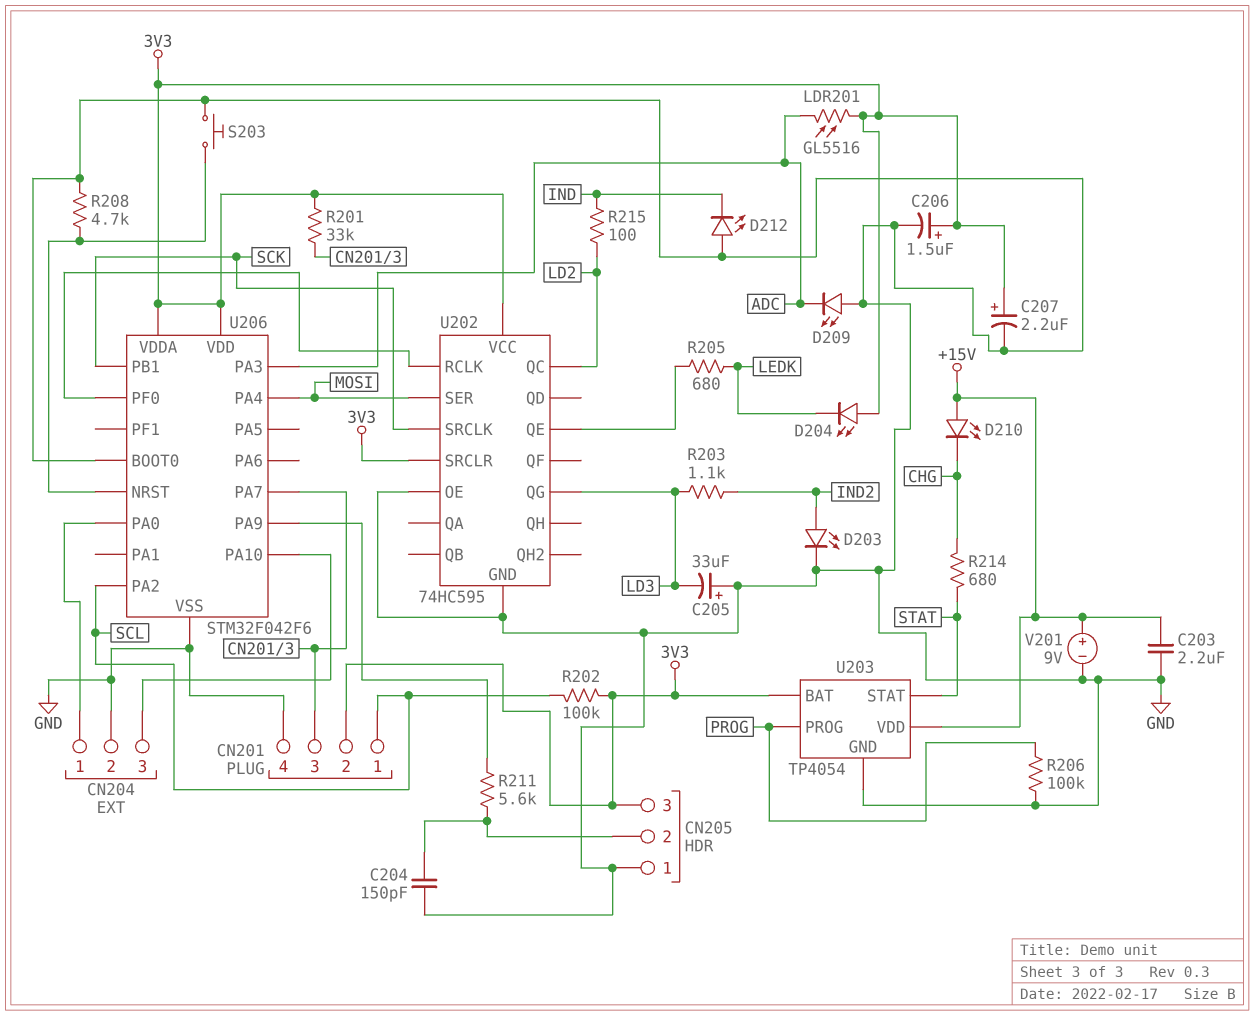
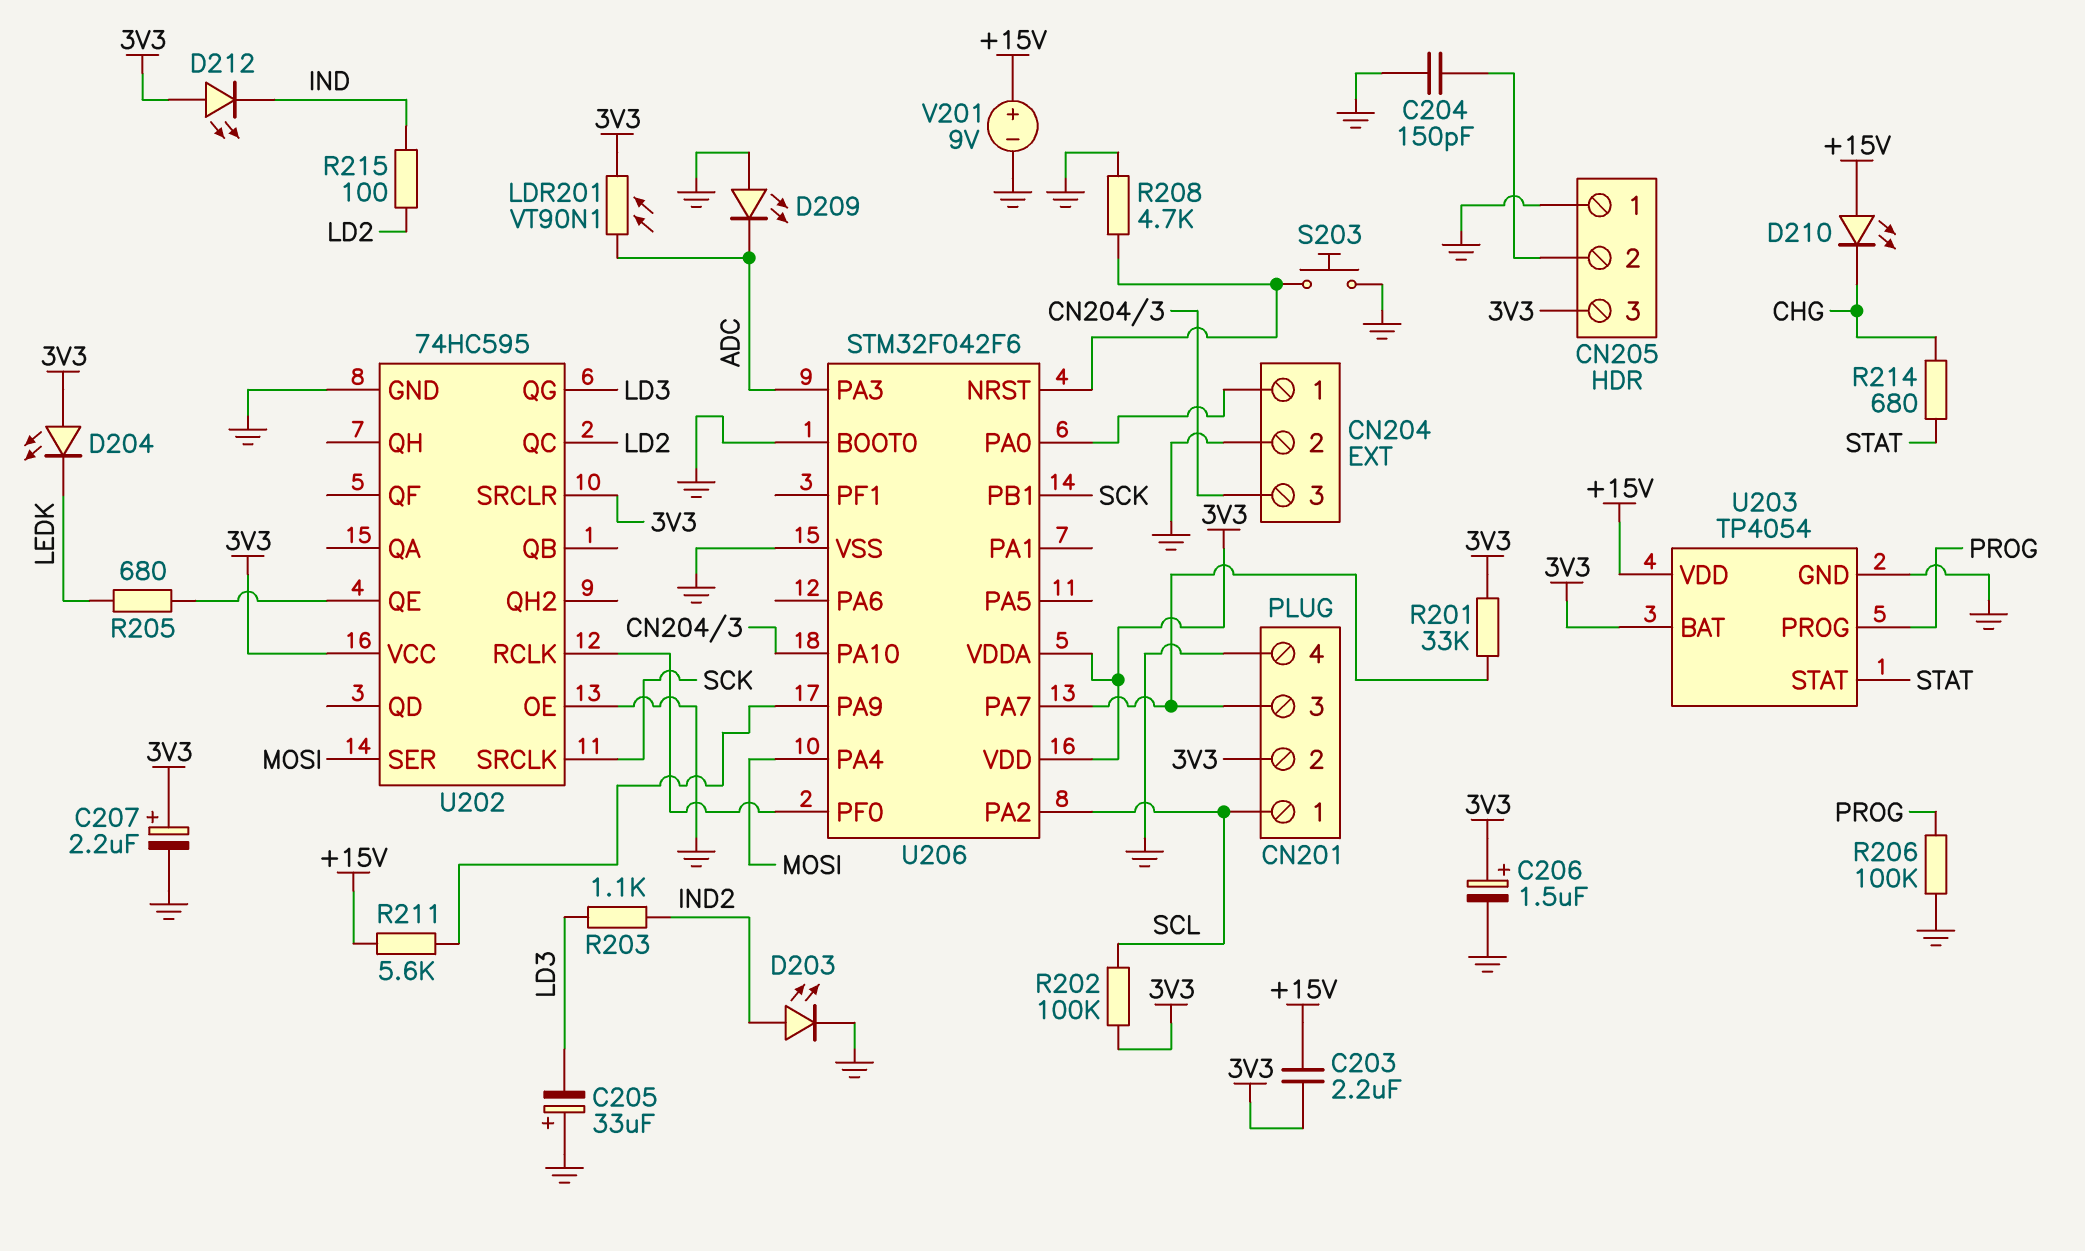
C203: 2.2uF (+15V, GND) -> 2.2uF (+15V, 3V3)
D212: LED (A GND, K IND) -> LED (A 3V3, K IND)
LDR201: GL5516 (3V3, ADC) -> VT90N1 (3V3, ADC)
R211: 5.6k (CN205/2, U206/PA9) -> 5.6k (+15V, U206/PA9)

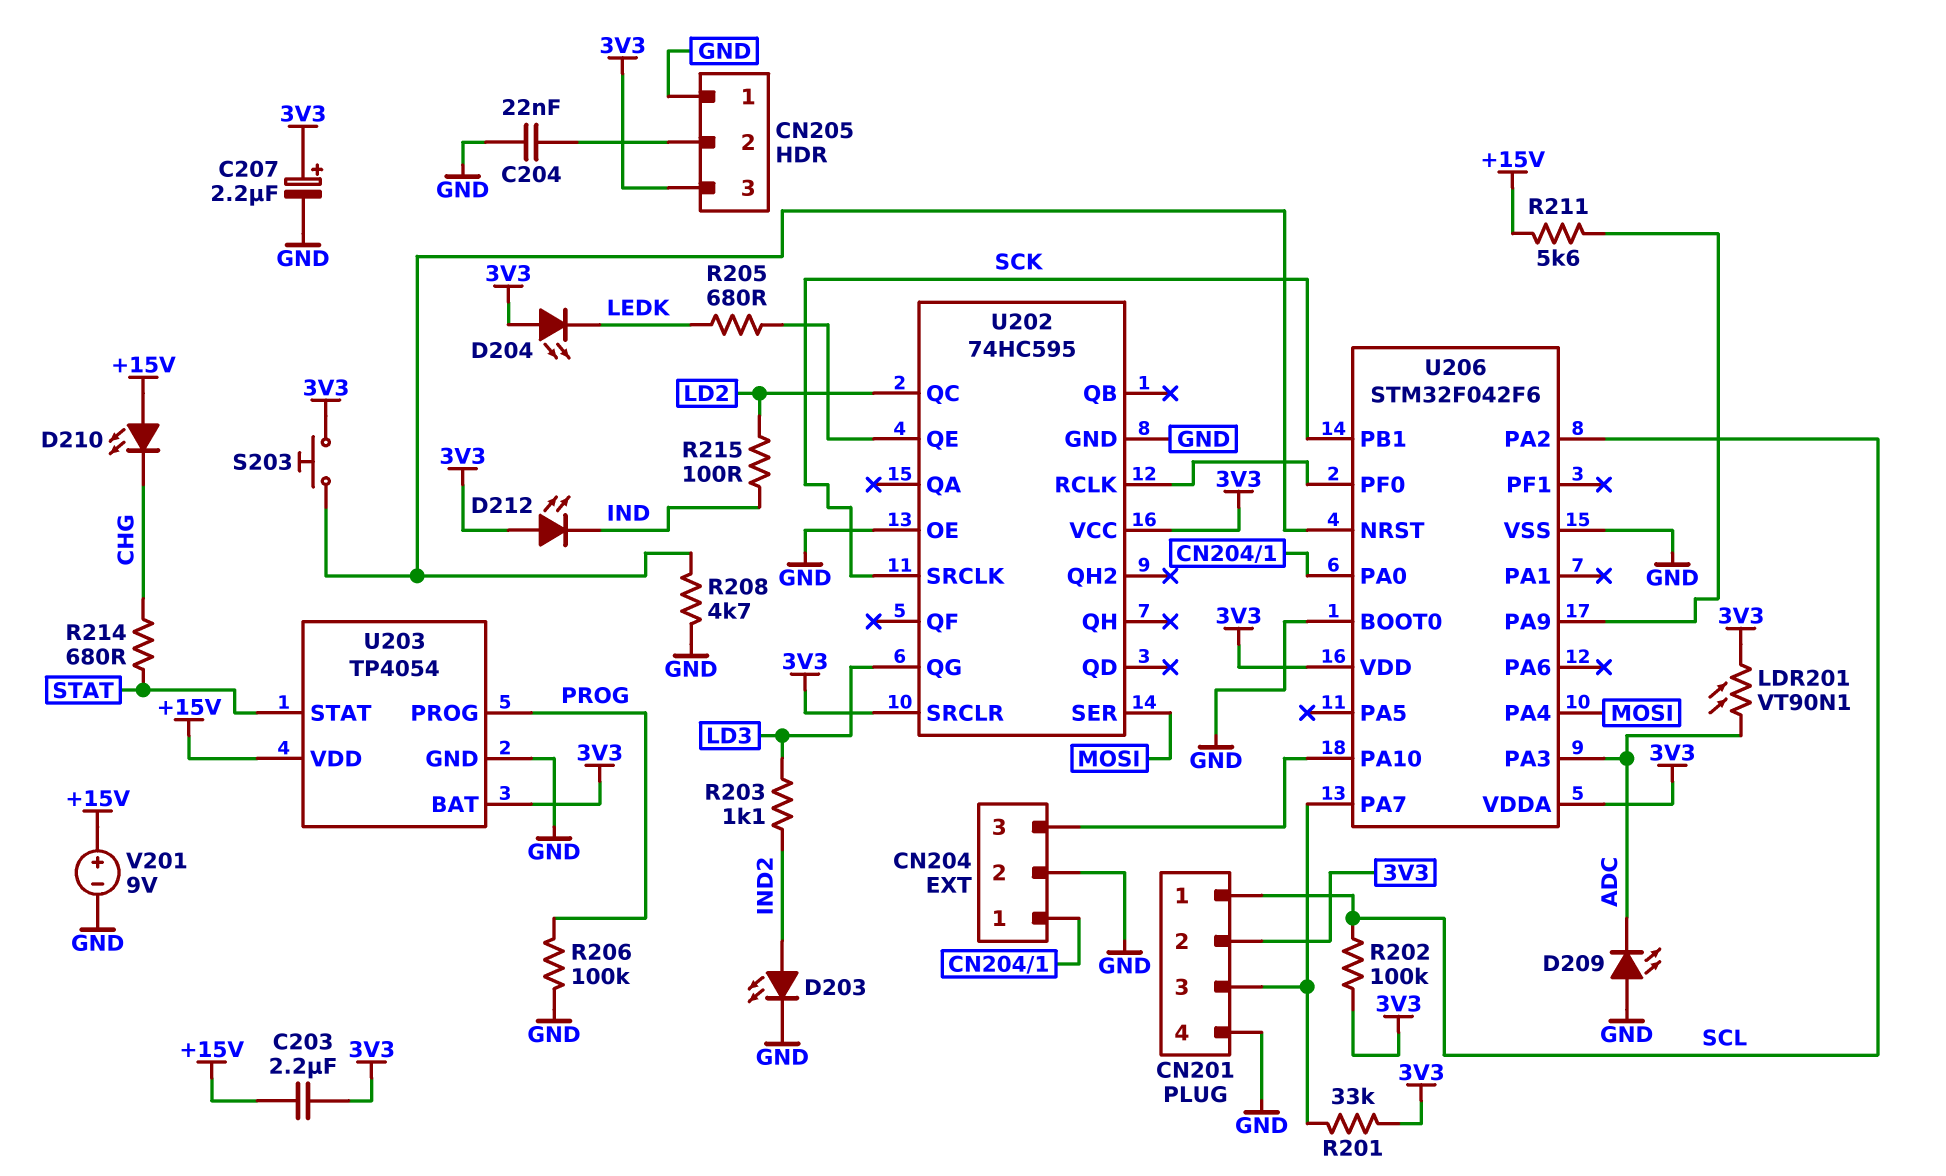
C204: 150pF (CN205/2, GND) -> 22nF (CN205/2, GND)
C205: 33uF (plus GND, minus LD3) -> none
C206: 1.5uF (plus 3V3, minus GND) -> none
S203: button (GND, U206/NRST) -> button (3V3, U206/NRST)

